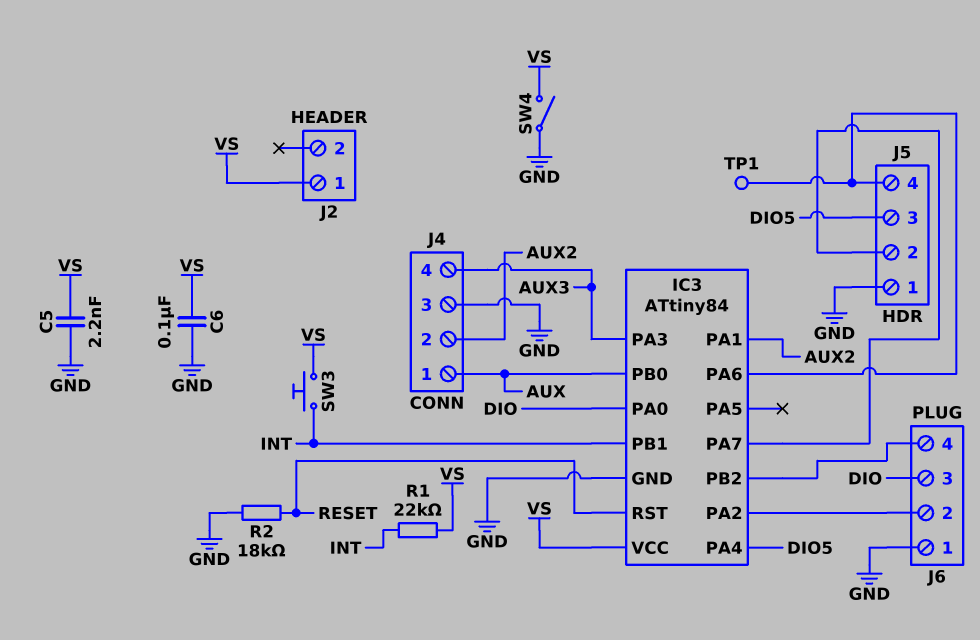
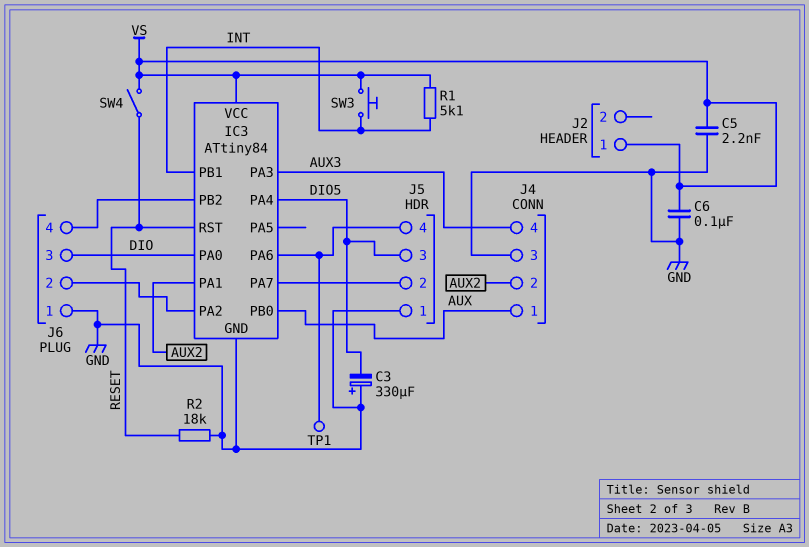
C3: none -> 330uF (plus GND, minus DIO5)
R1: 22k (INT, VS) -> 5.1k (INT, VS)
SW4: switch (GND, VS) -> switch (RESET, VS)

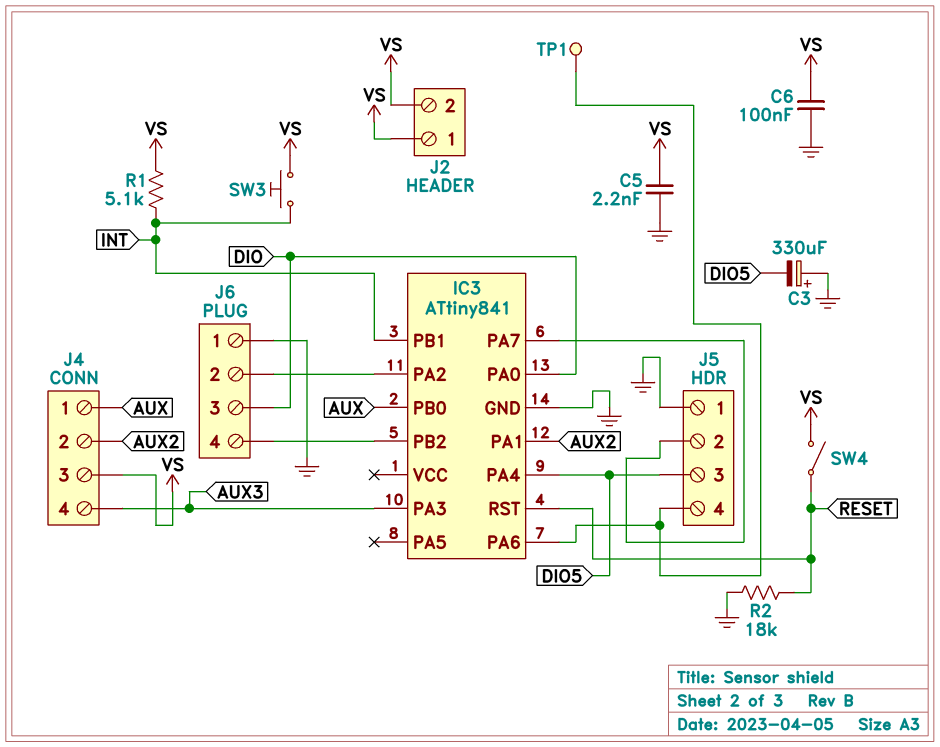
IC3: ATtiny84 -> ATtiny841
IC3 pin VCC: VS -> none
J2 pin 2: none -> VS
J4 pin 3: GND -> VS

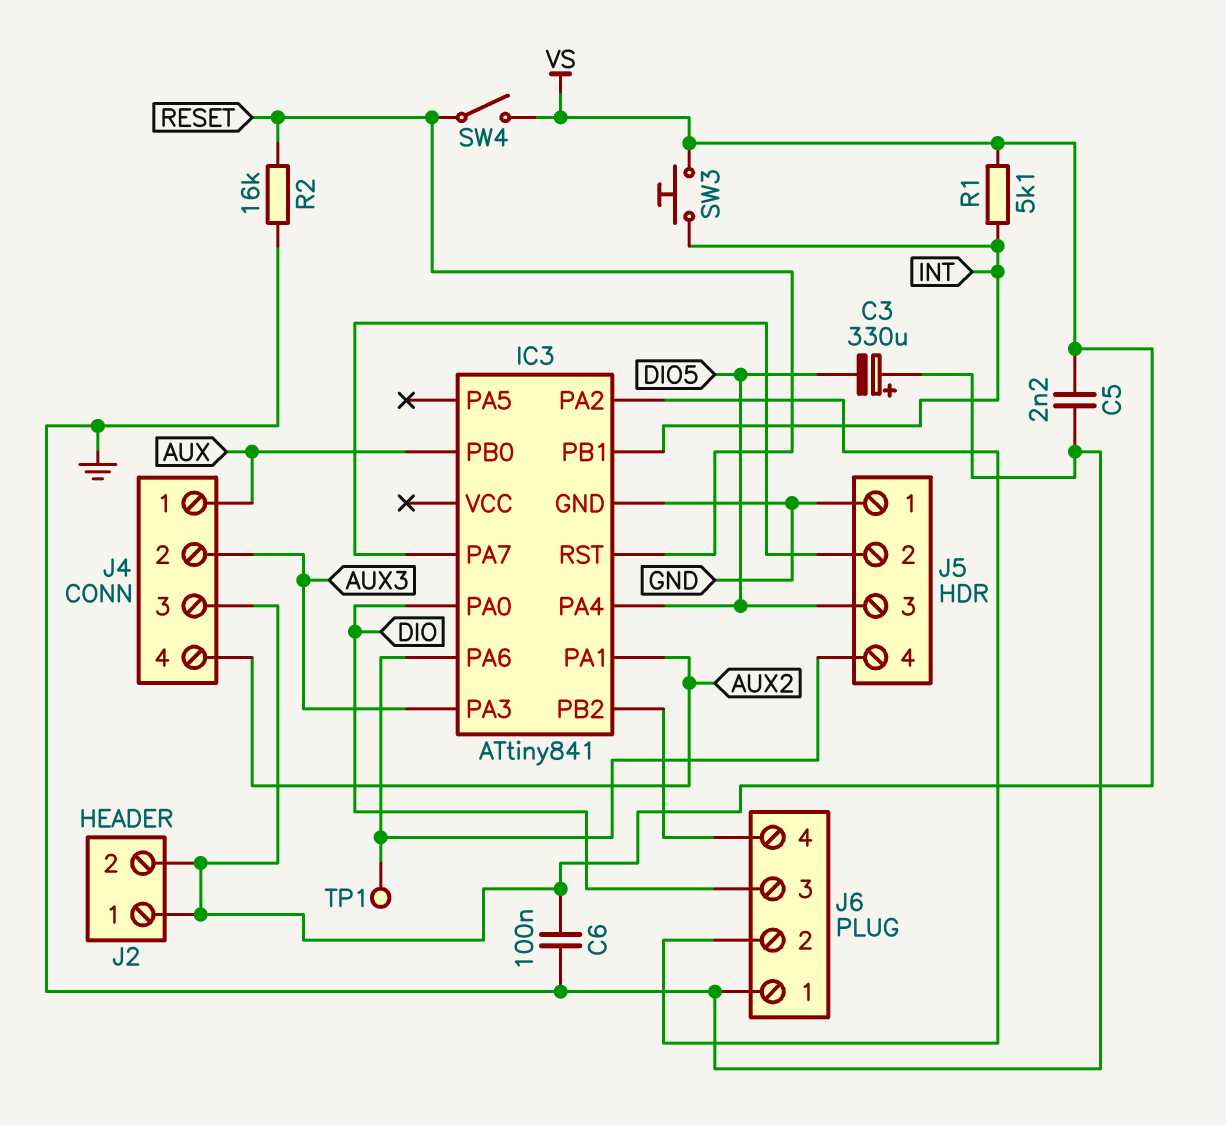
J4 pin 2: AUX2 -> AUX3
J4 pin 4: AUX3 -> AUX2
R2: 18k (GND, RESET) -> 16k (GND, RESET)

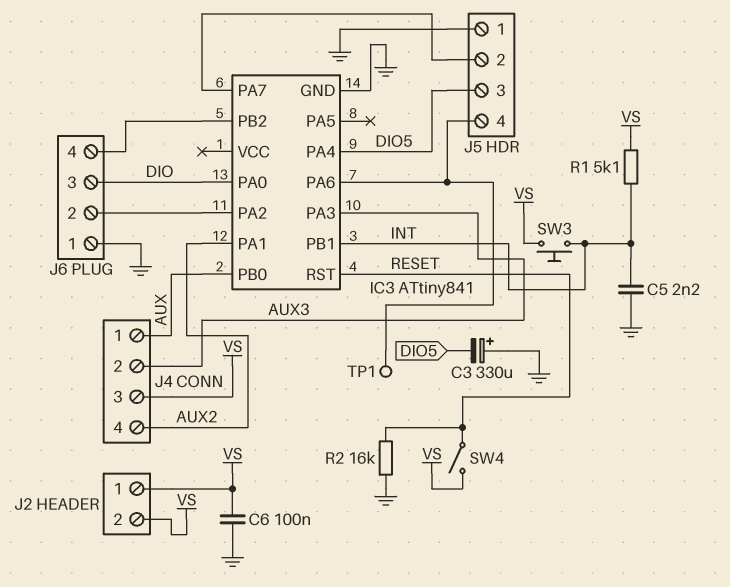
C5: 2.2nF (GND, VS) -> 2.2nF (GND, INT)

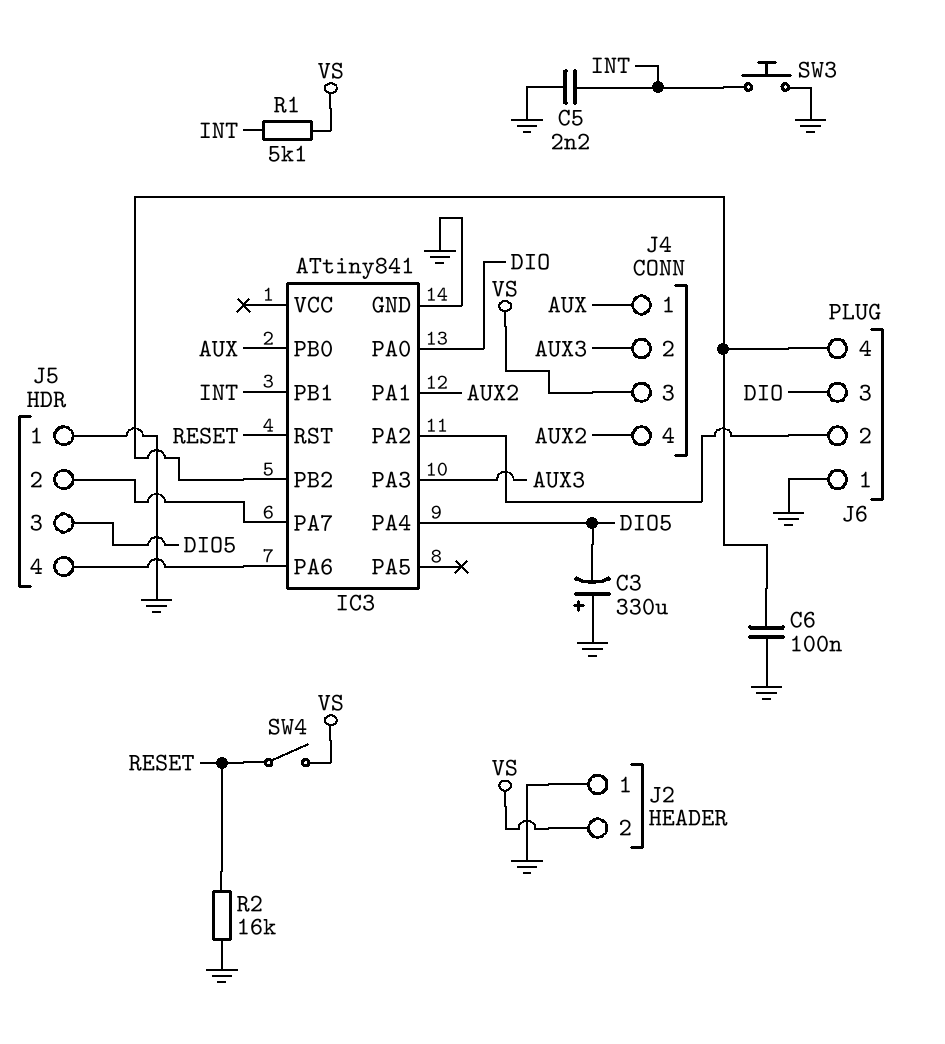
C6: 100nF (GND, VS) -> 100nF (GND, IC3/PB2)
J2 pin 1: VS -> GND
SW3: button (INT, VS) -> button (GND, INT)
TP1: test point (IC3/PA6) -> none

